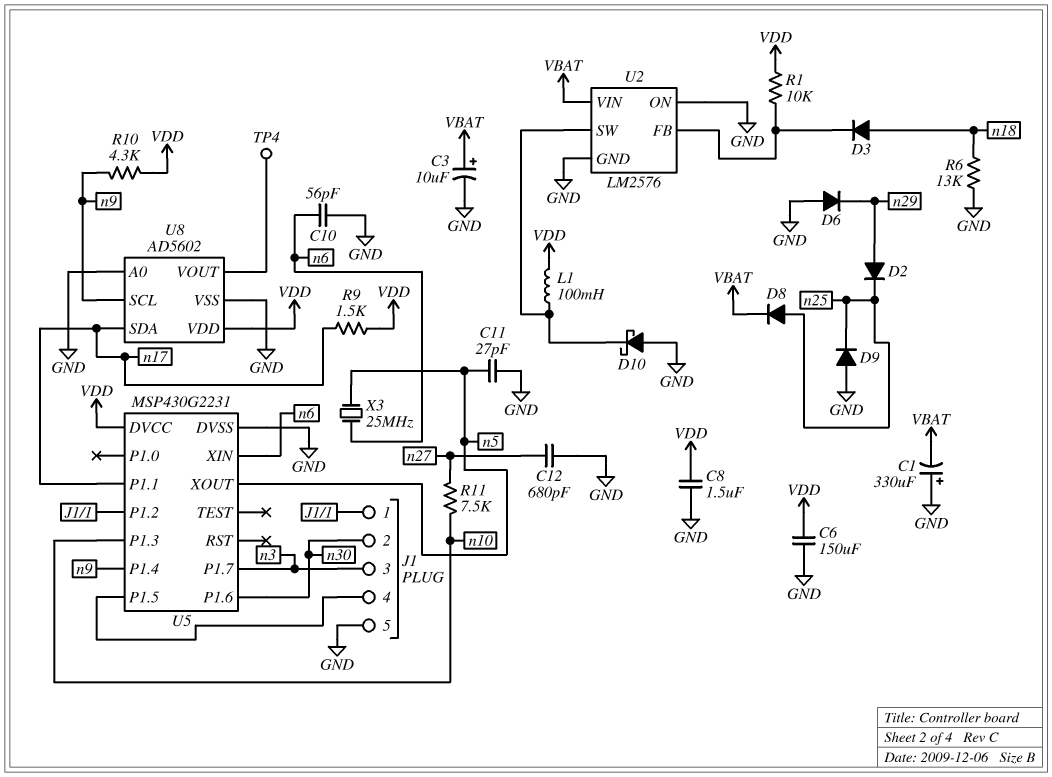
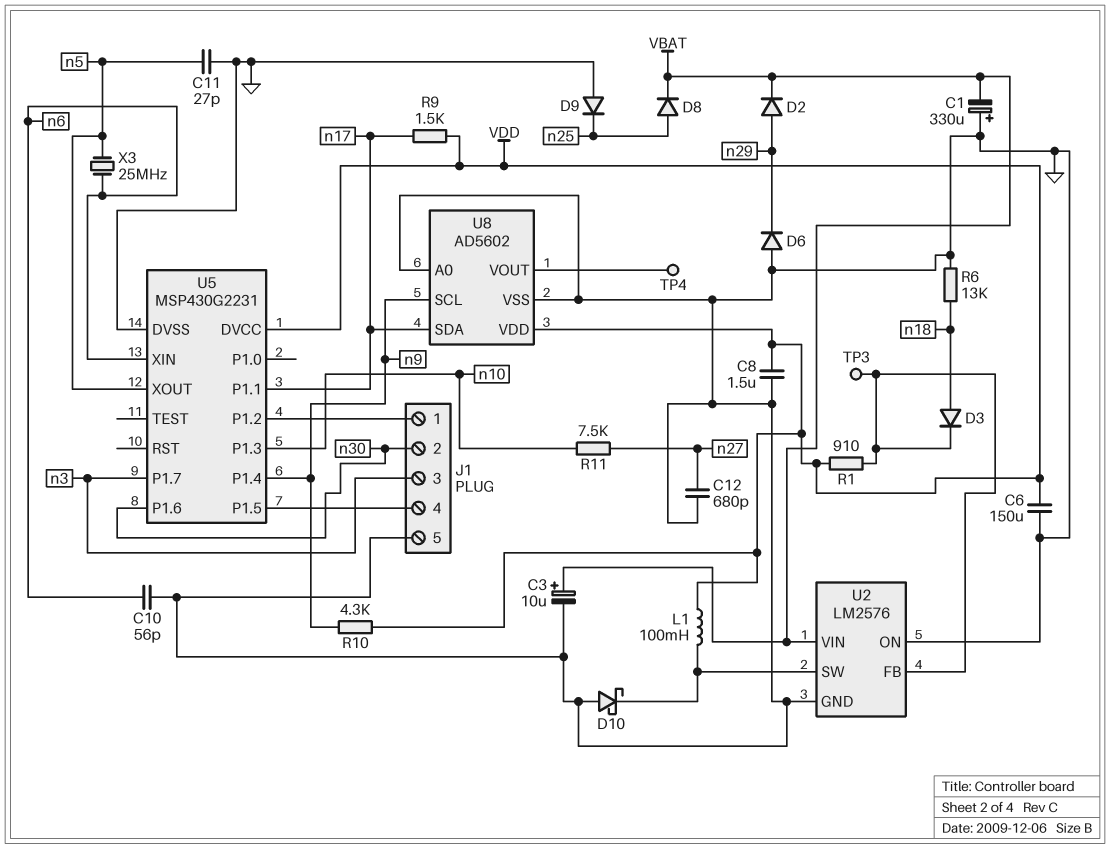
D2: diode (A n29, K n25) -> diode (A n29, K VBAT)
R1: 10k (U2/FB, VDD) -> 910 (U2/FB, VDD)
TP3: none -> test point (U2/FB)

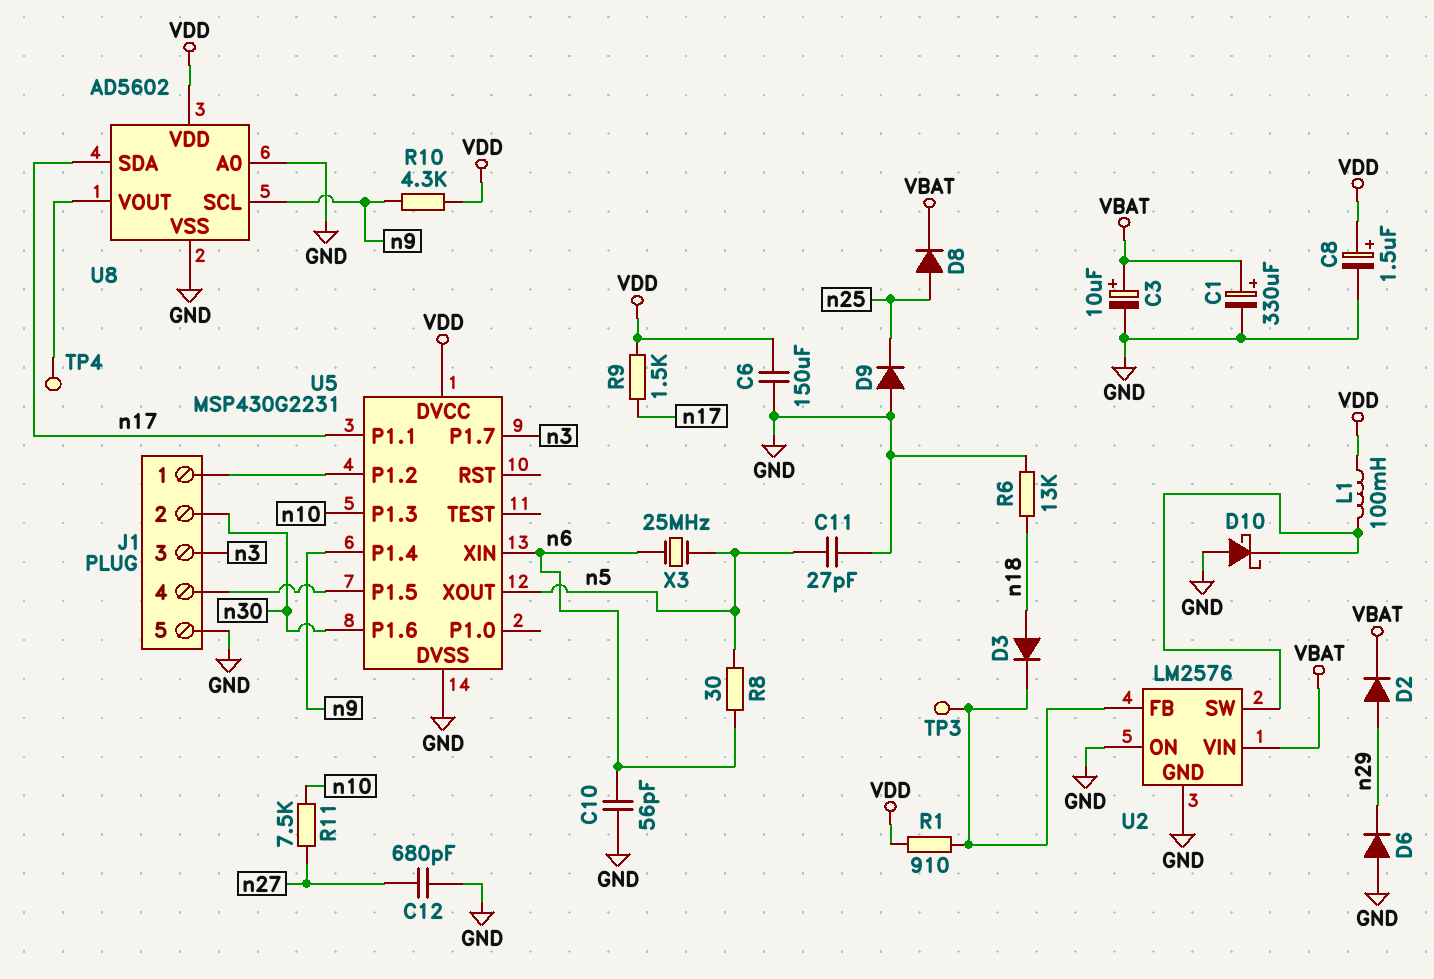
C1: 330uF (plus GND, minus VBAT) -> 330uF (plus VBAT, minus GND)
C8: 1.5uF (GND, VDD) -> 1.5uF (plus VDD, minus GND)
R8: none -> 30 (n5, n6)

